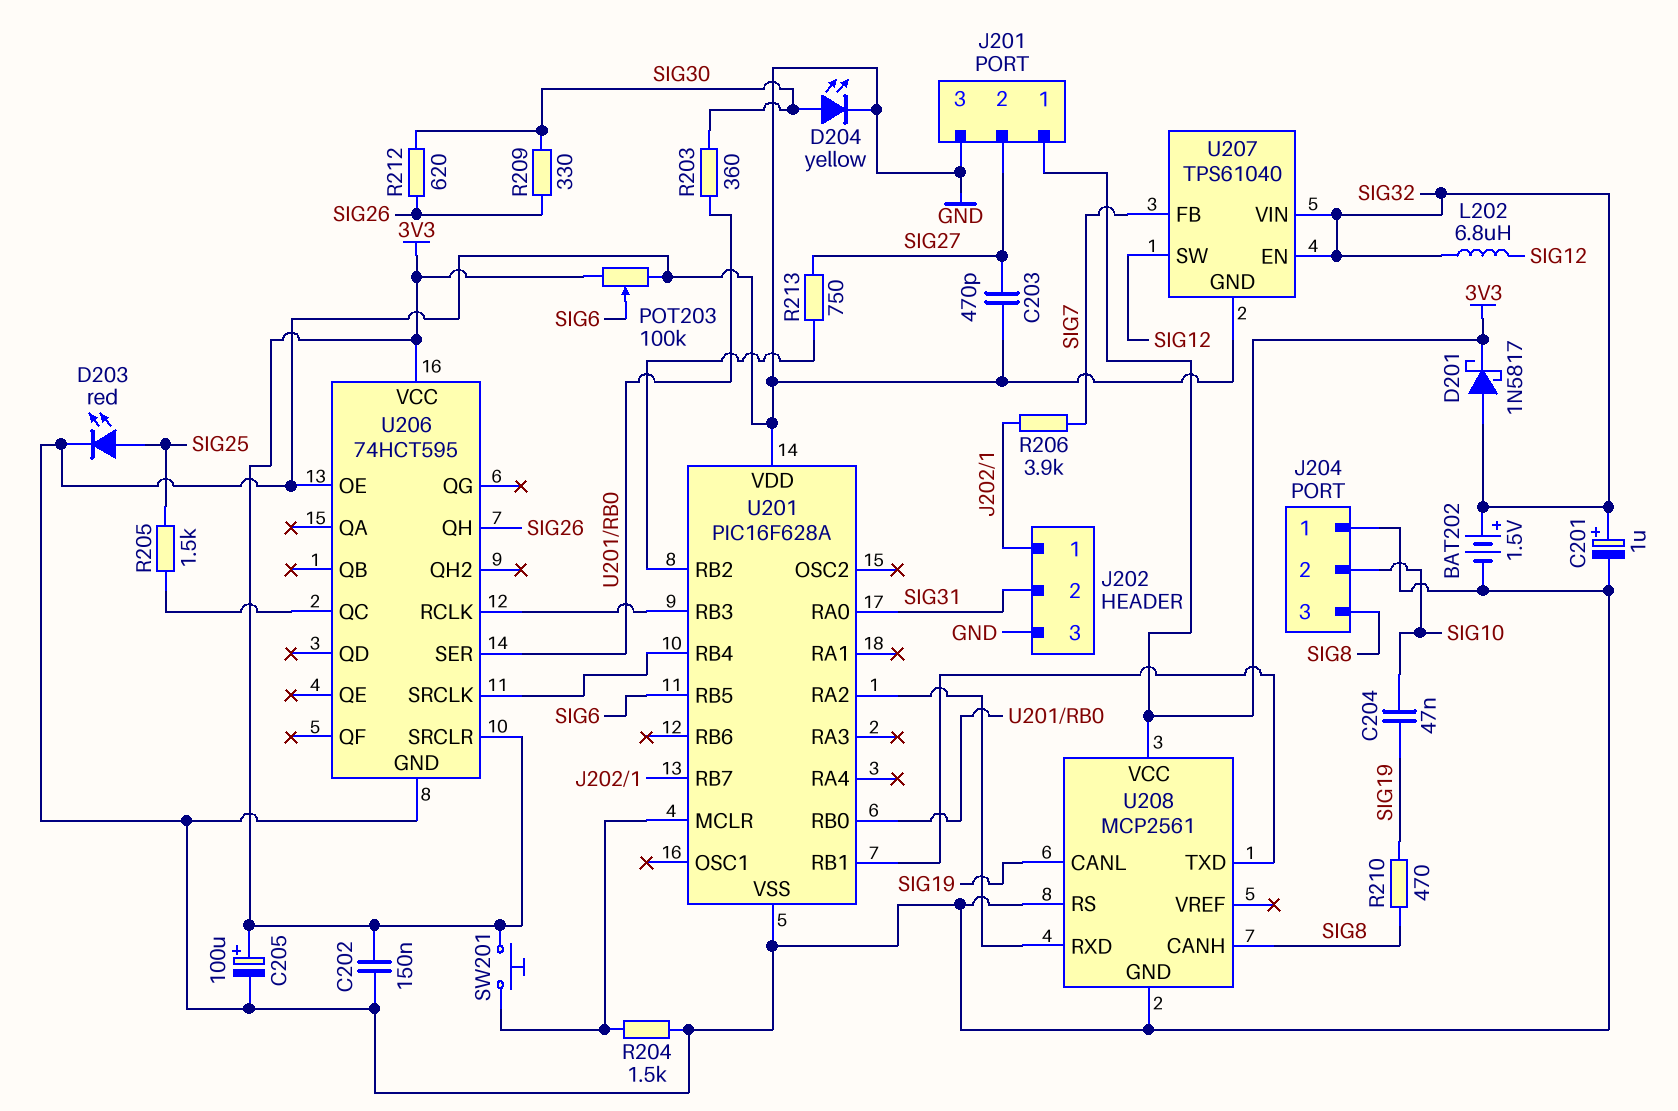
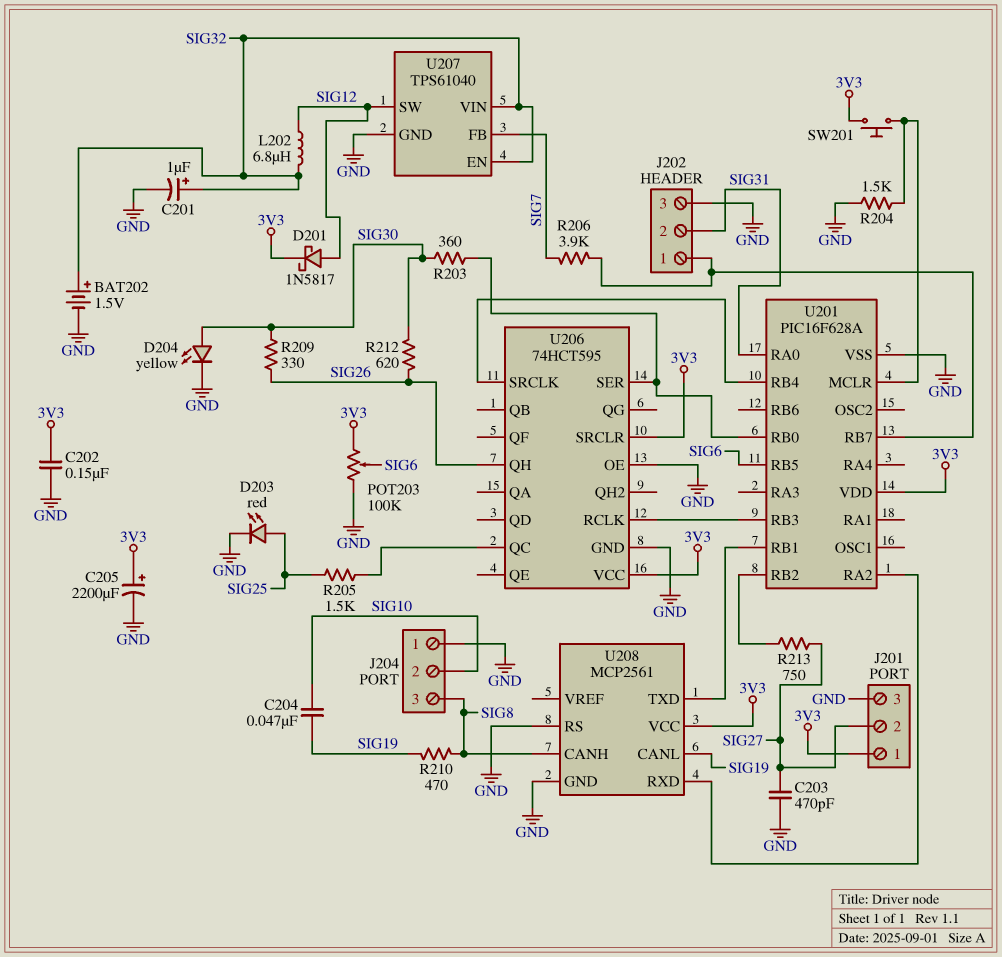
C205: 100uF (plus 3V3, minus GND) -> 2200uF (plus 3V3, minus GND)
D201: schottky 1N5817 (A SIG32, K 3V3) -> schottky 1N5817 (A SIG12, K 3V3)
U201 pin VDD: GND -> 3V3

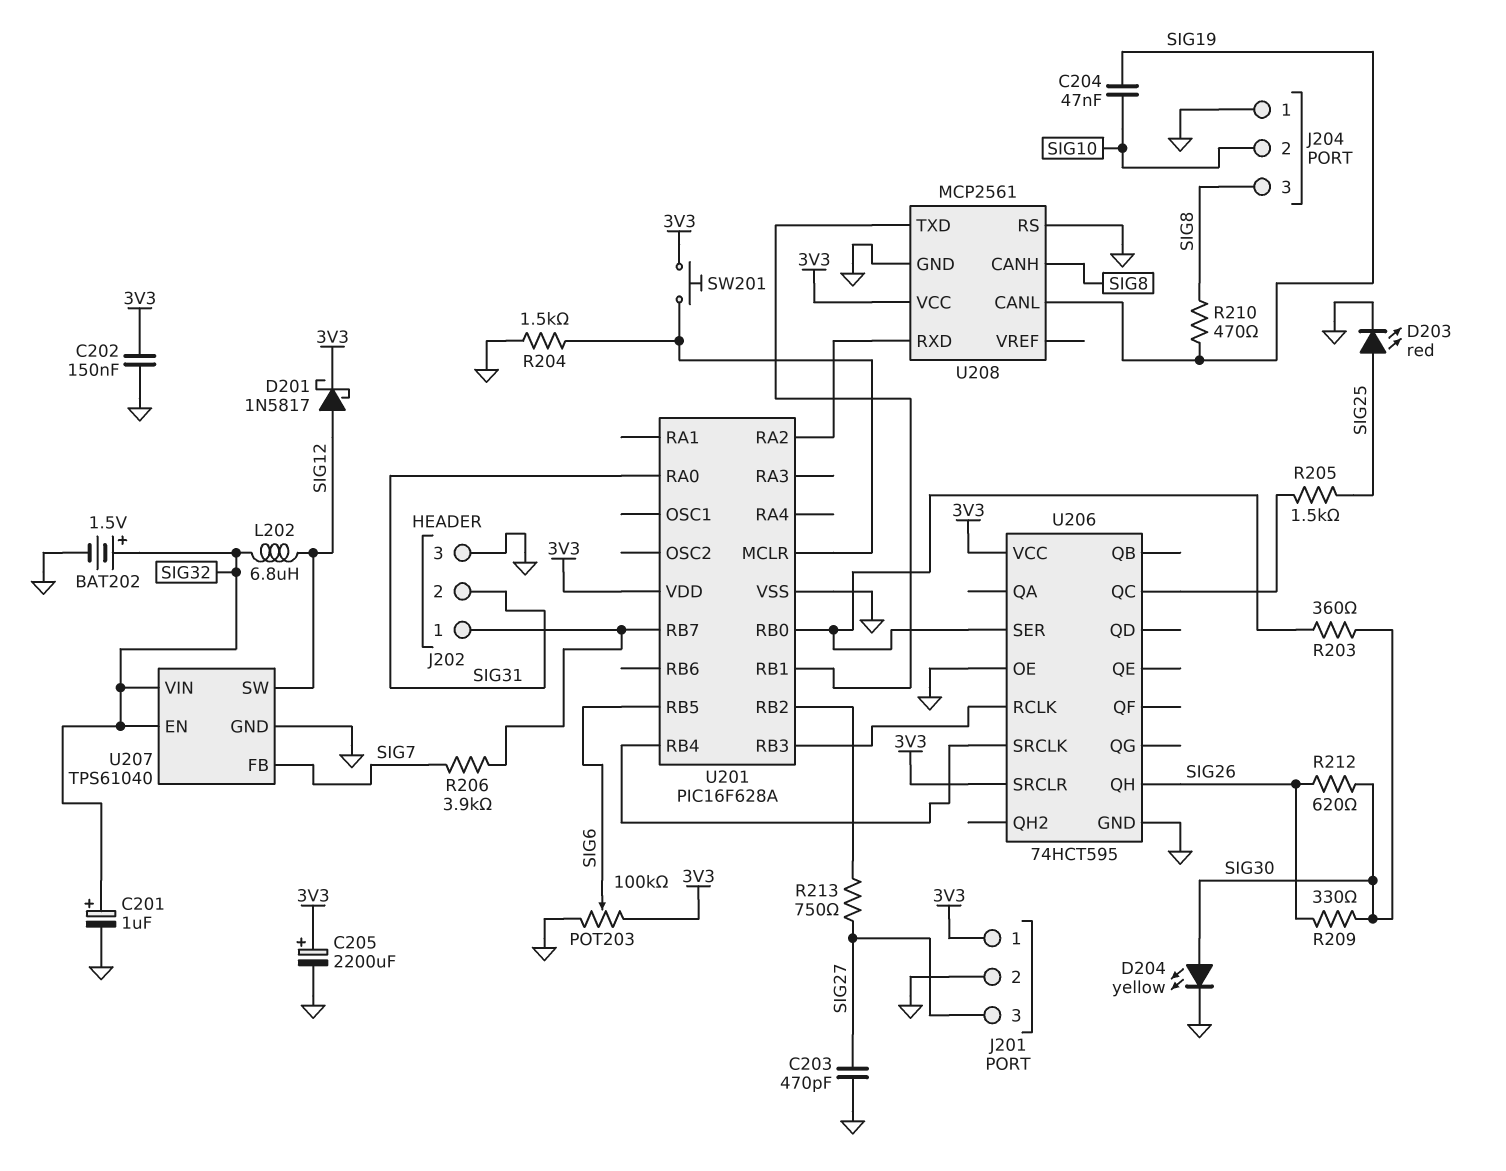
J201 pin 2: SIG27 -> GND
J201 pin 3: GND -> SIG27

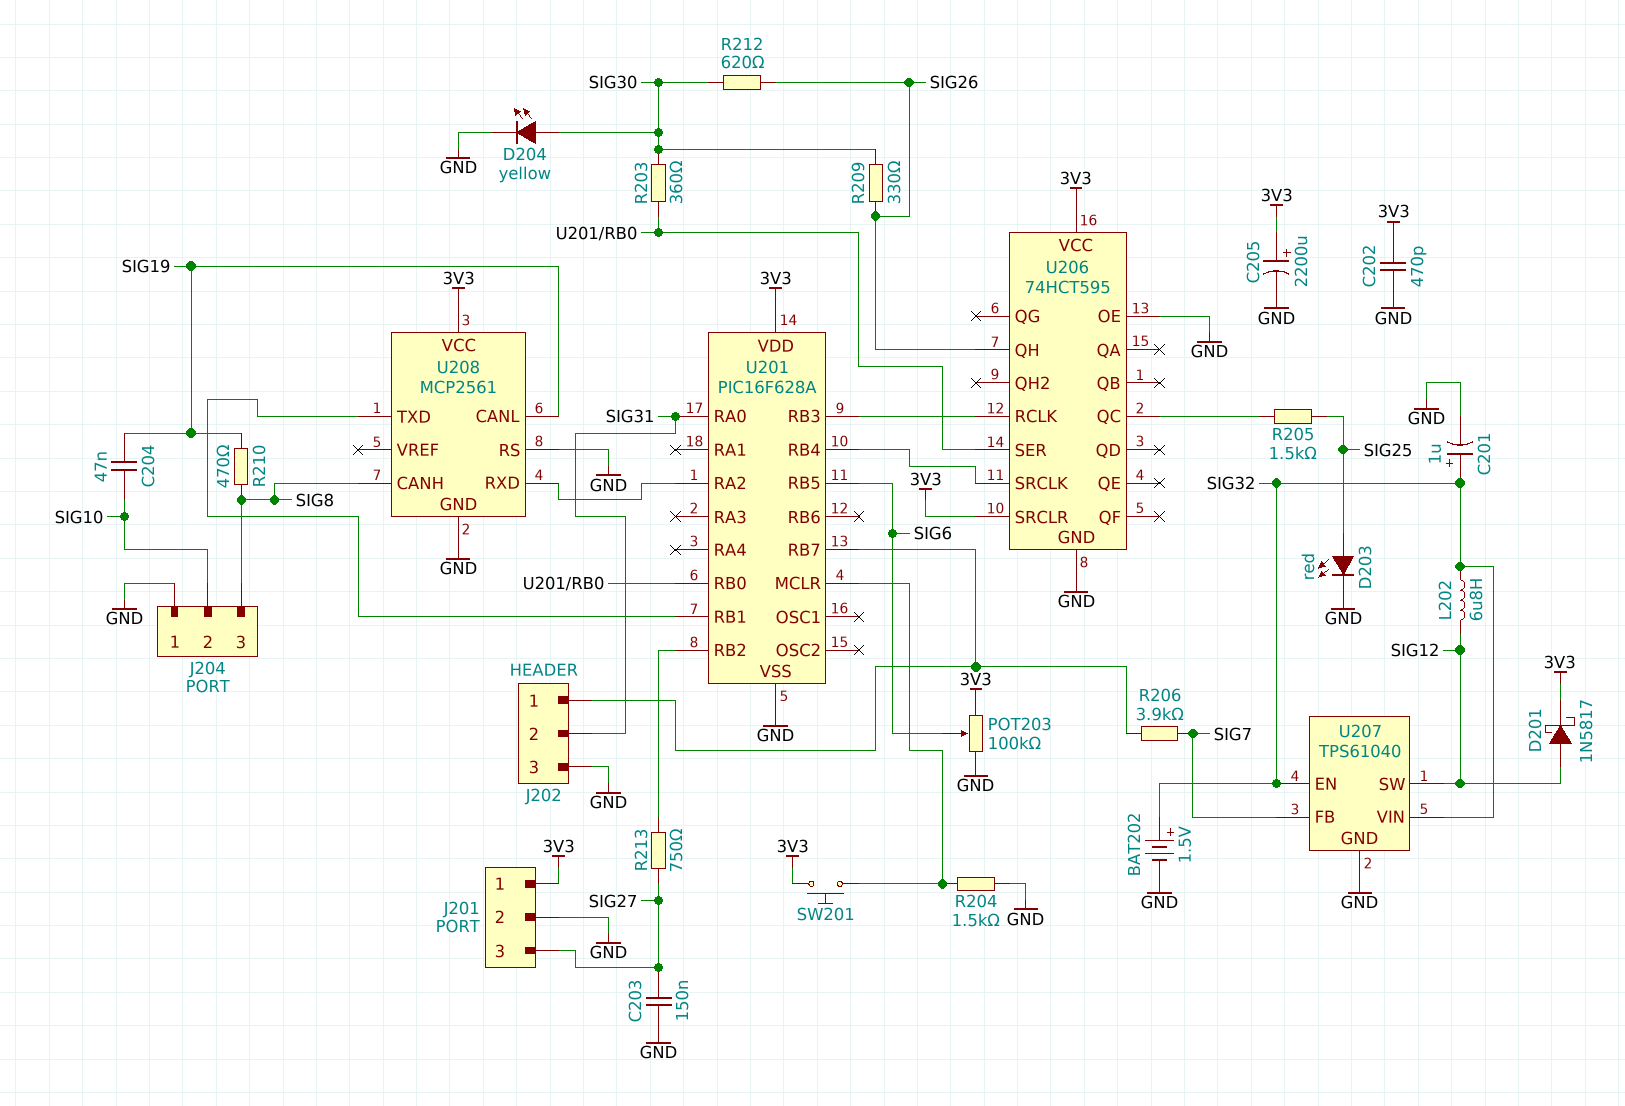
C202: 150nF (3V3, GND) -> 470pF (3V3, GND)
C203: 470pF (GND, SIG27) -> 150nF (GND, SIG27)

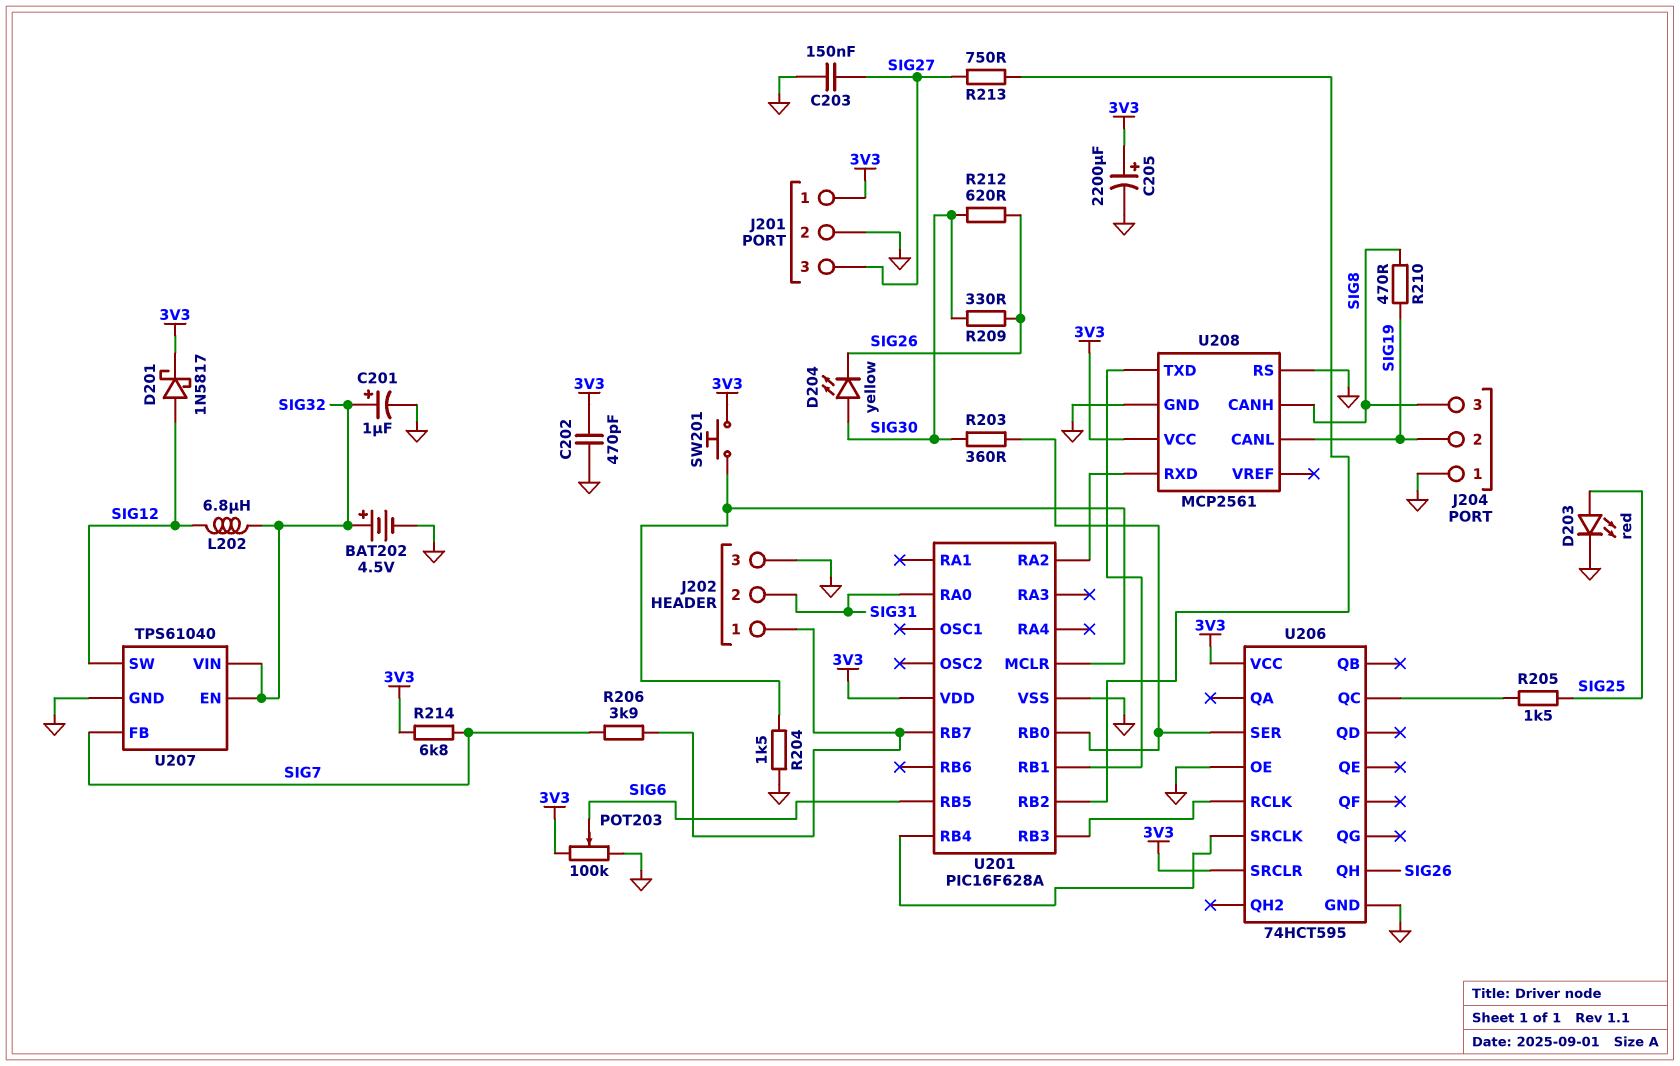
BAT202: 1.5V (plus SIG32, minus GND) -> 4.5V (plus SIG32, minus GND)
C204: 47nF (SIG10, SIG19) -> none
D204: LED yellow (A SIG30, K GND) -> LED yellow (A SIG30, K SIG26)
J204 pin 2: SIG10 -> SIG19
R214: none -> 6.8k (3V3, SIG7)

